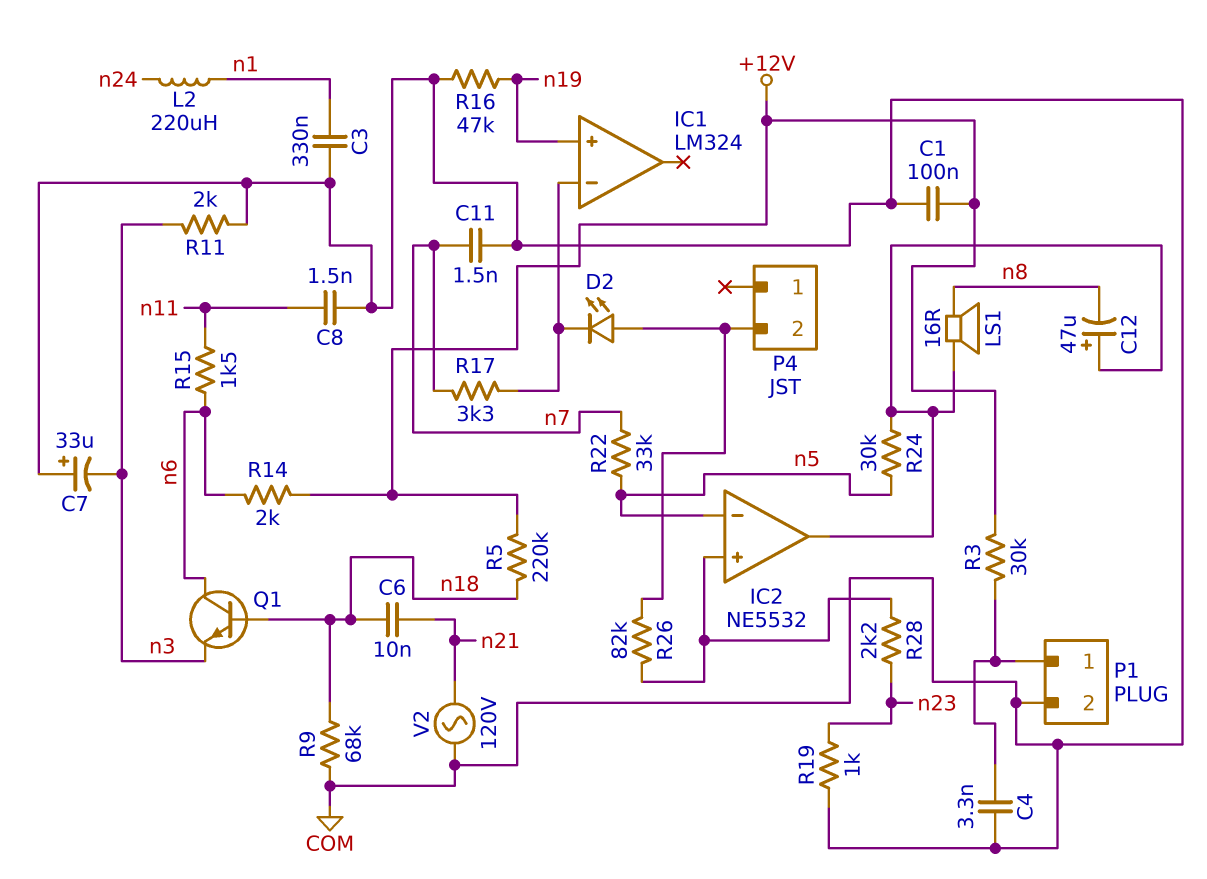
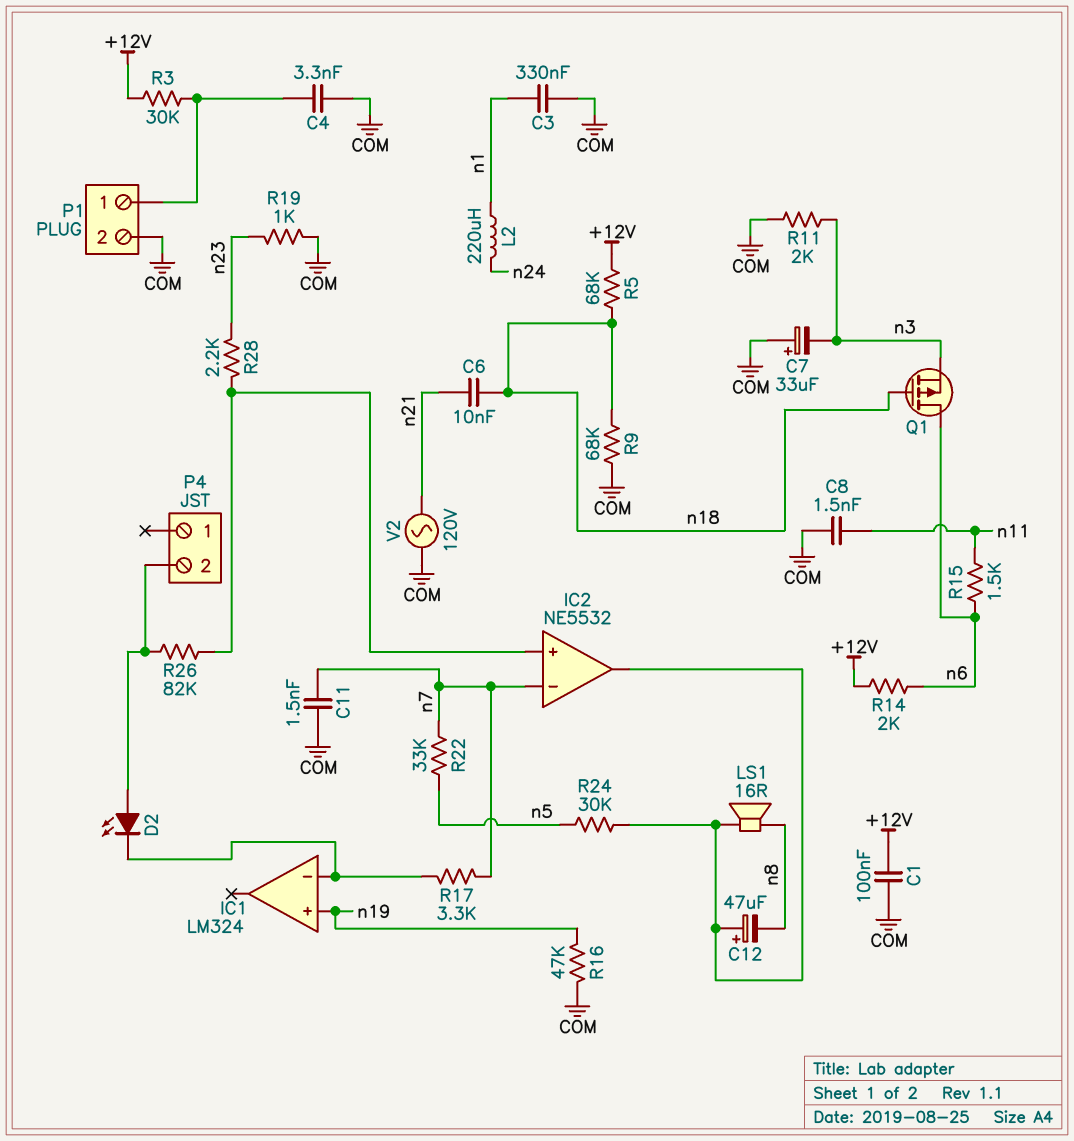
IC2 pin in-: n5 -> n7
Q1: NPN (B n18, C n6, E n3) -> PMOS (G n18, D n6, S n3)
R5: 220k (+12V, n18) -> 68k (+12V, n18)

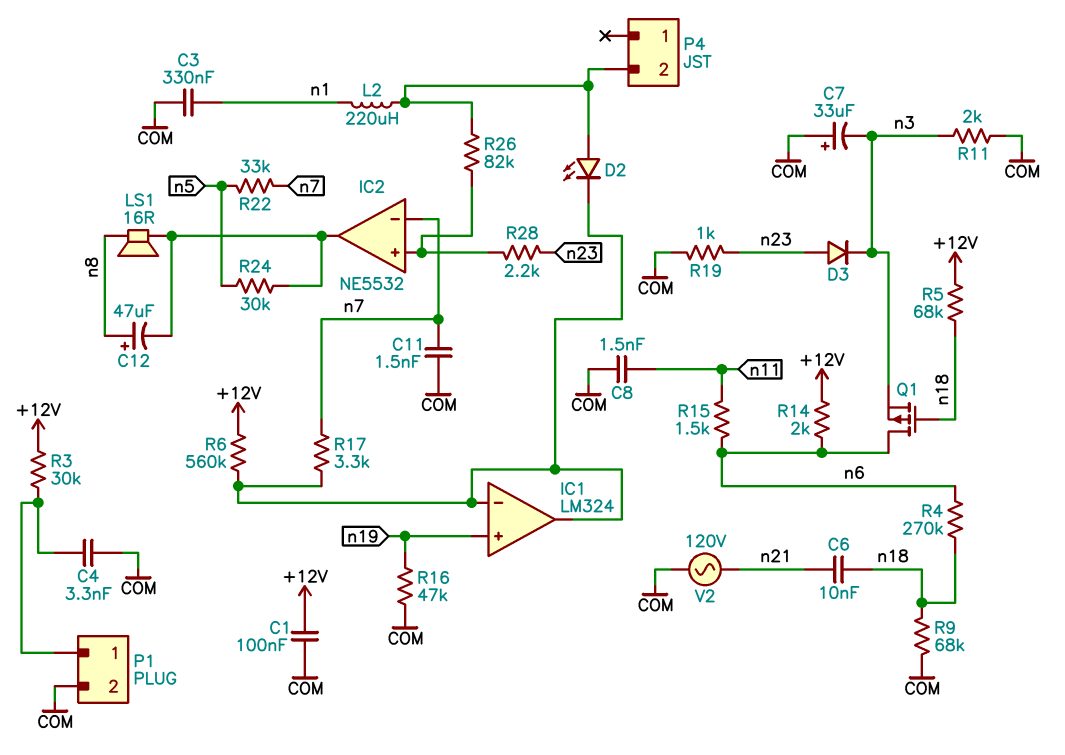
C12: 47uF (plus IC2/out, minus n8) -> 47uF (plus n8, minus IC2/out)
D3: none -> diode (A n23, K n3)
IC1 pin out: none -> IC1/in-
L2: 220uH (n1, n24) -> 220uH (P4/2, n1)
R4: none -> 270k (n6, n18)
R6: none -> 560k (+12V, IC1/in-)

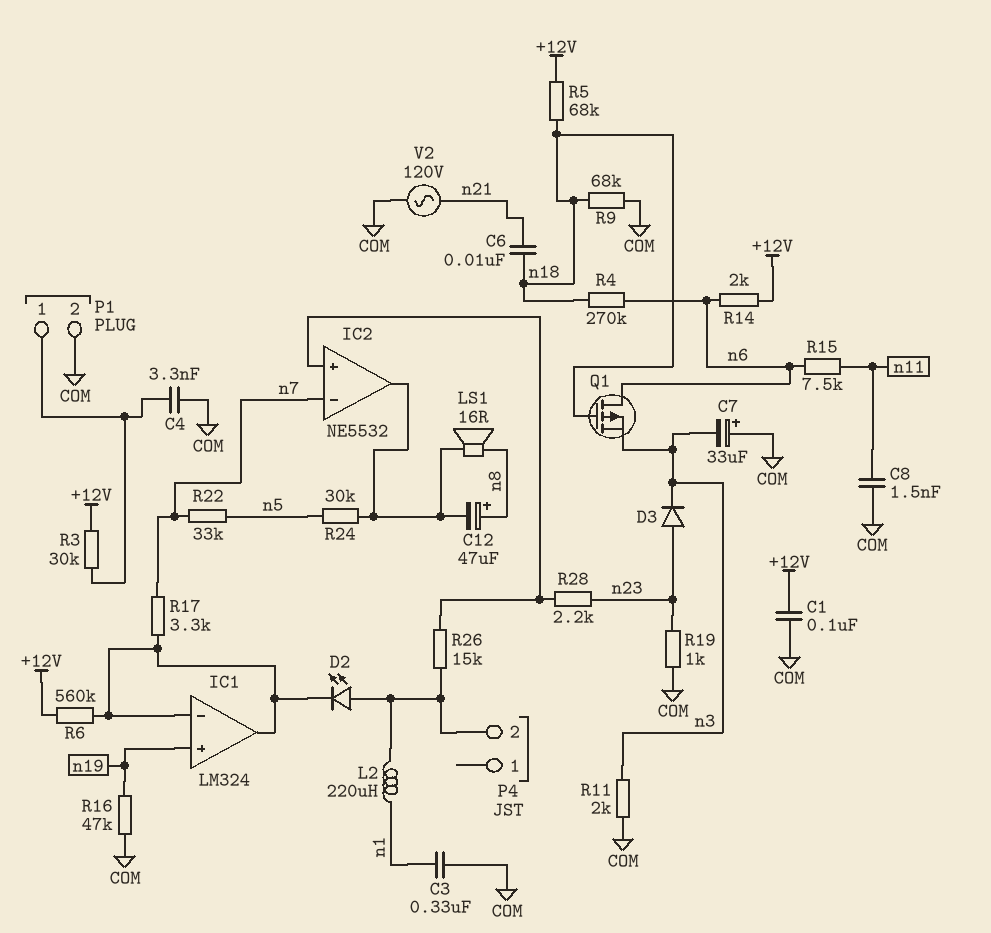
C11: 1.5nF (COM, n7) -> none
R15: 1.5k (n6, n11) -> 7.5k (n6, n11)
R26: 82k (IC2/in+, P4/2) -> 15k (IC2/in+, P4/2)

